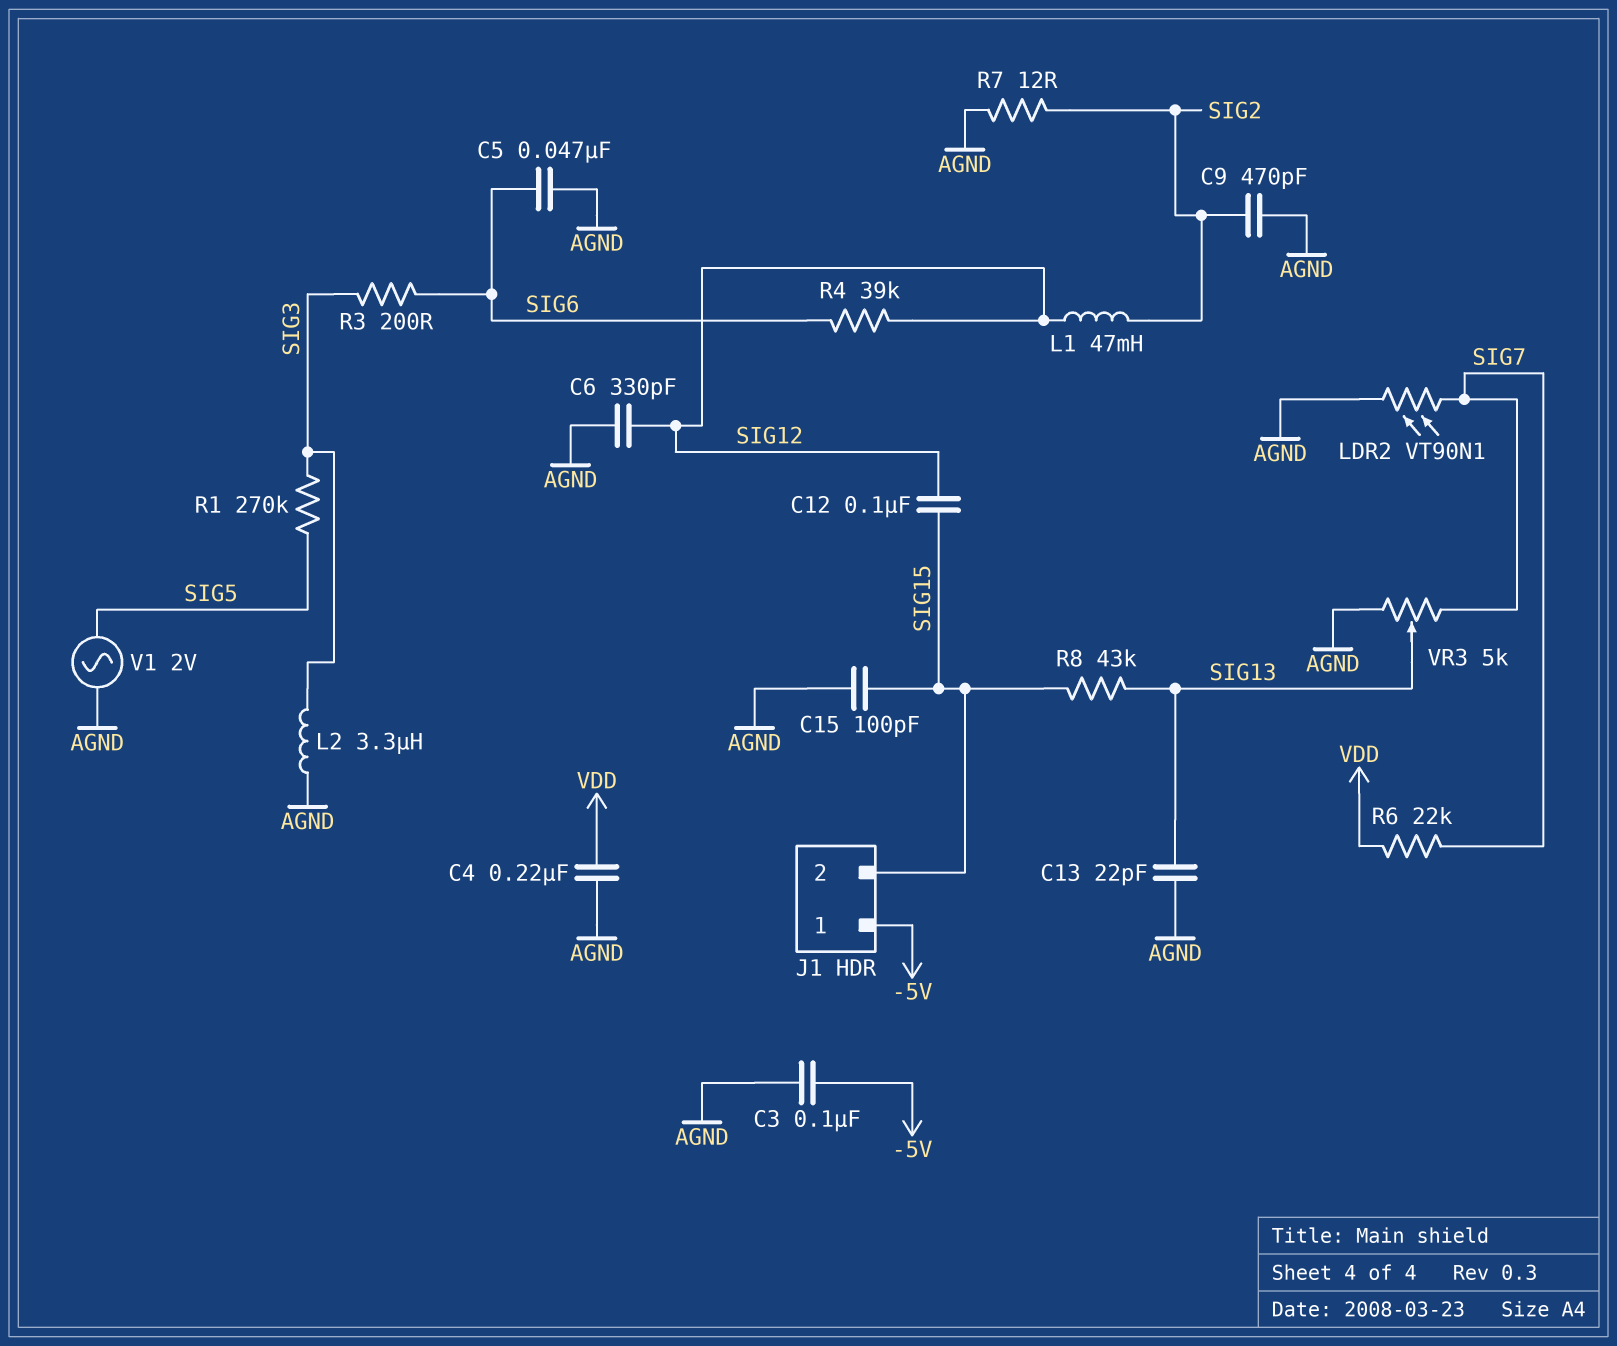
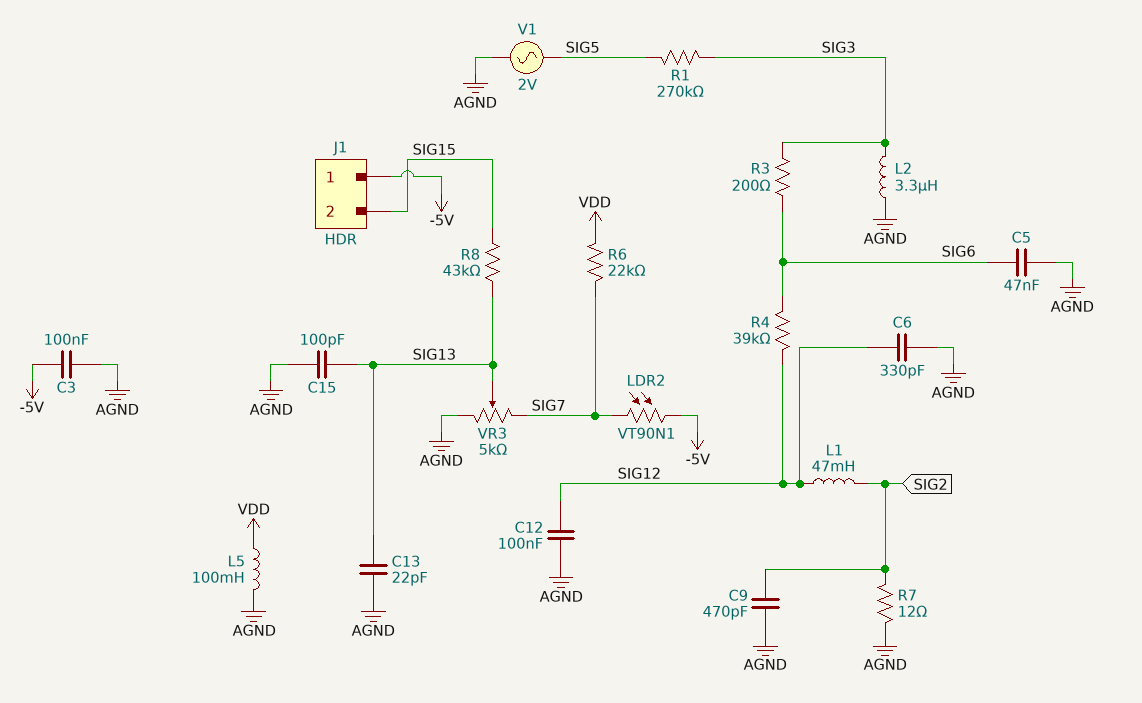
C4: 220nF (AGND, VDD) -> none
C12: 100nF (SIG12, SIG15) -> 100nF (AGND, SIG12)
C15: 100pF (AGND, SIG15) -> 100pF (AGND, SIG13)
L5: none -> 100mH (AGND, VDD)
LDR2: VT90N1 (AGND, SIG7) -> VT90N1 (-5V, SIG7)

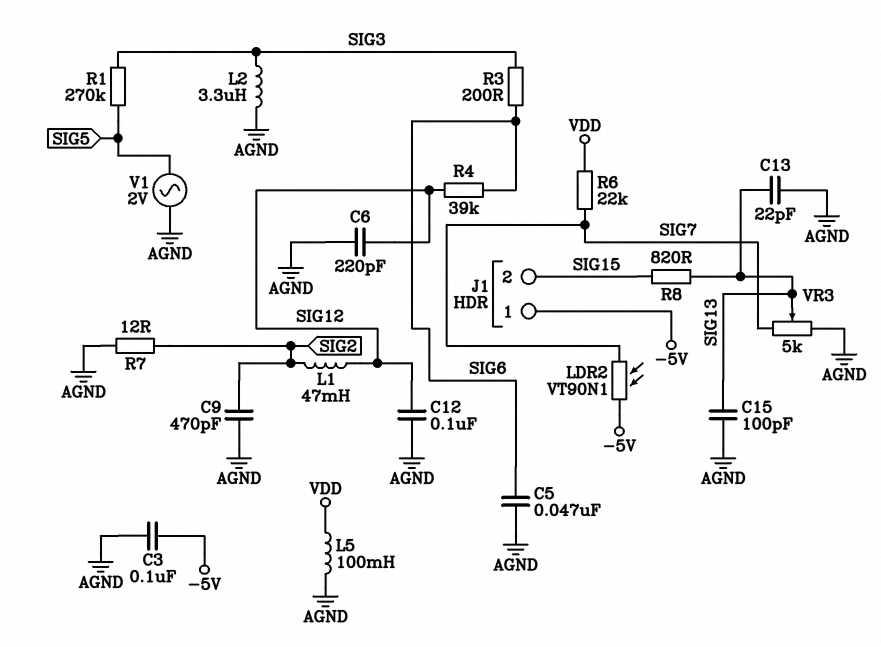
C6: 330pF (AGND, SIG12) -> 220pF (AGND, SIG12)
R8: 43k (SIG13, SIG15) -> 820 (SIG13, SIG15)

